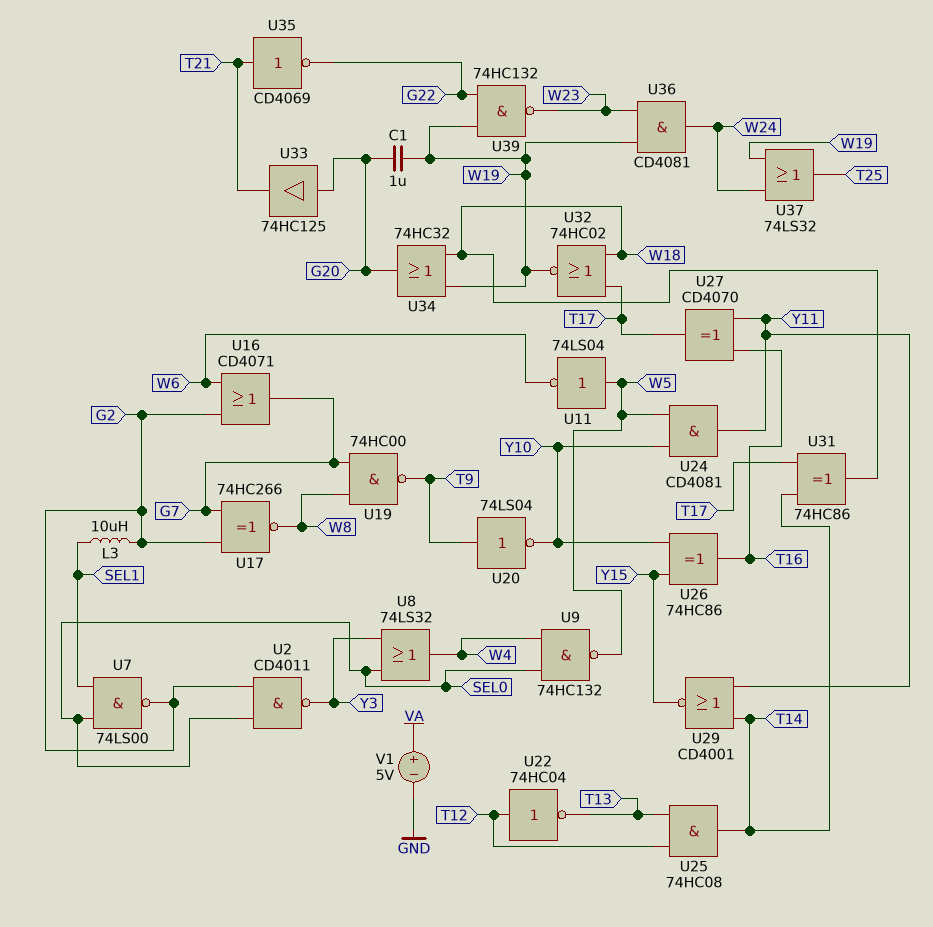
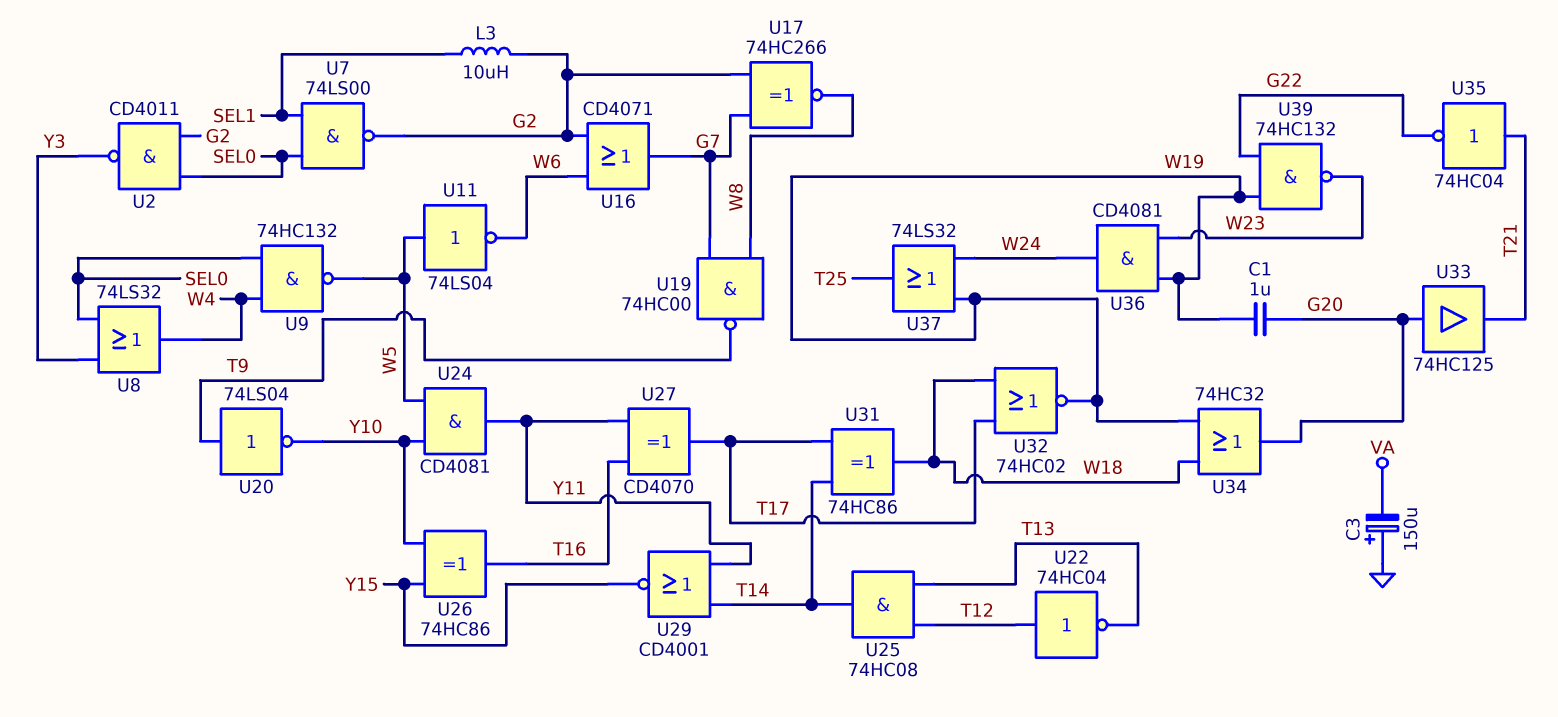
C3: none -> 150uF (plus GND, minus VA)
U35: NOT CD4069 (in T21, out G22) -> NOT 74HC04 (in T21, out G22)
V1: 5V (plus VA, minus GND) -> none

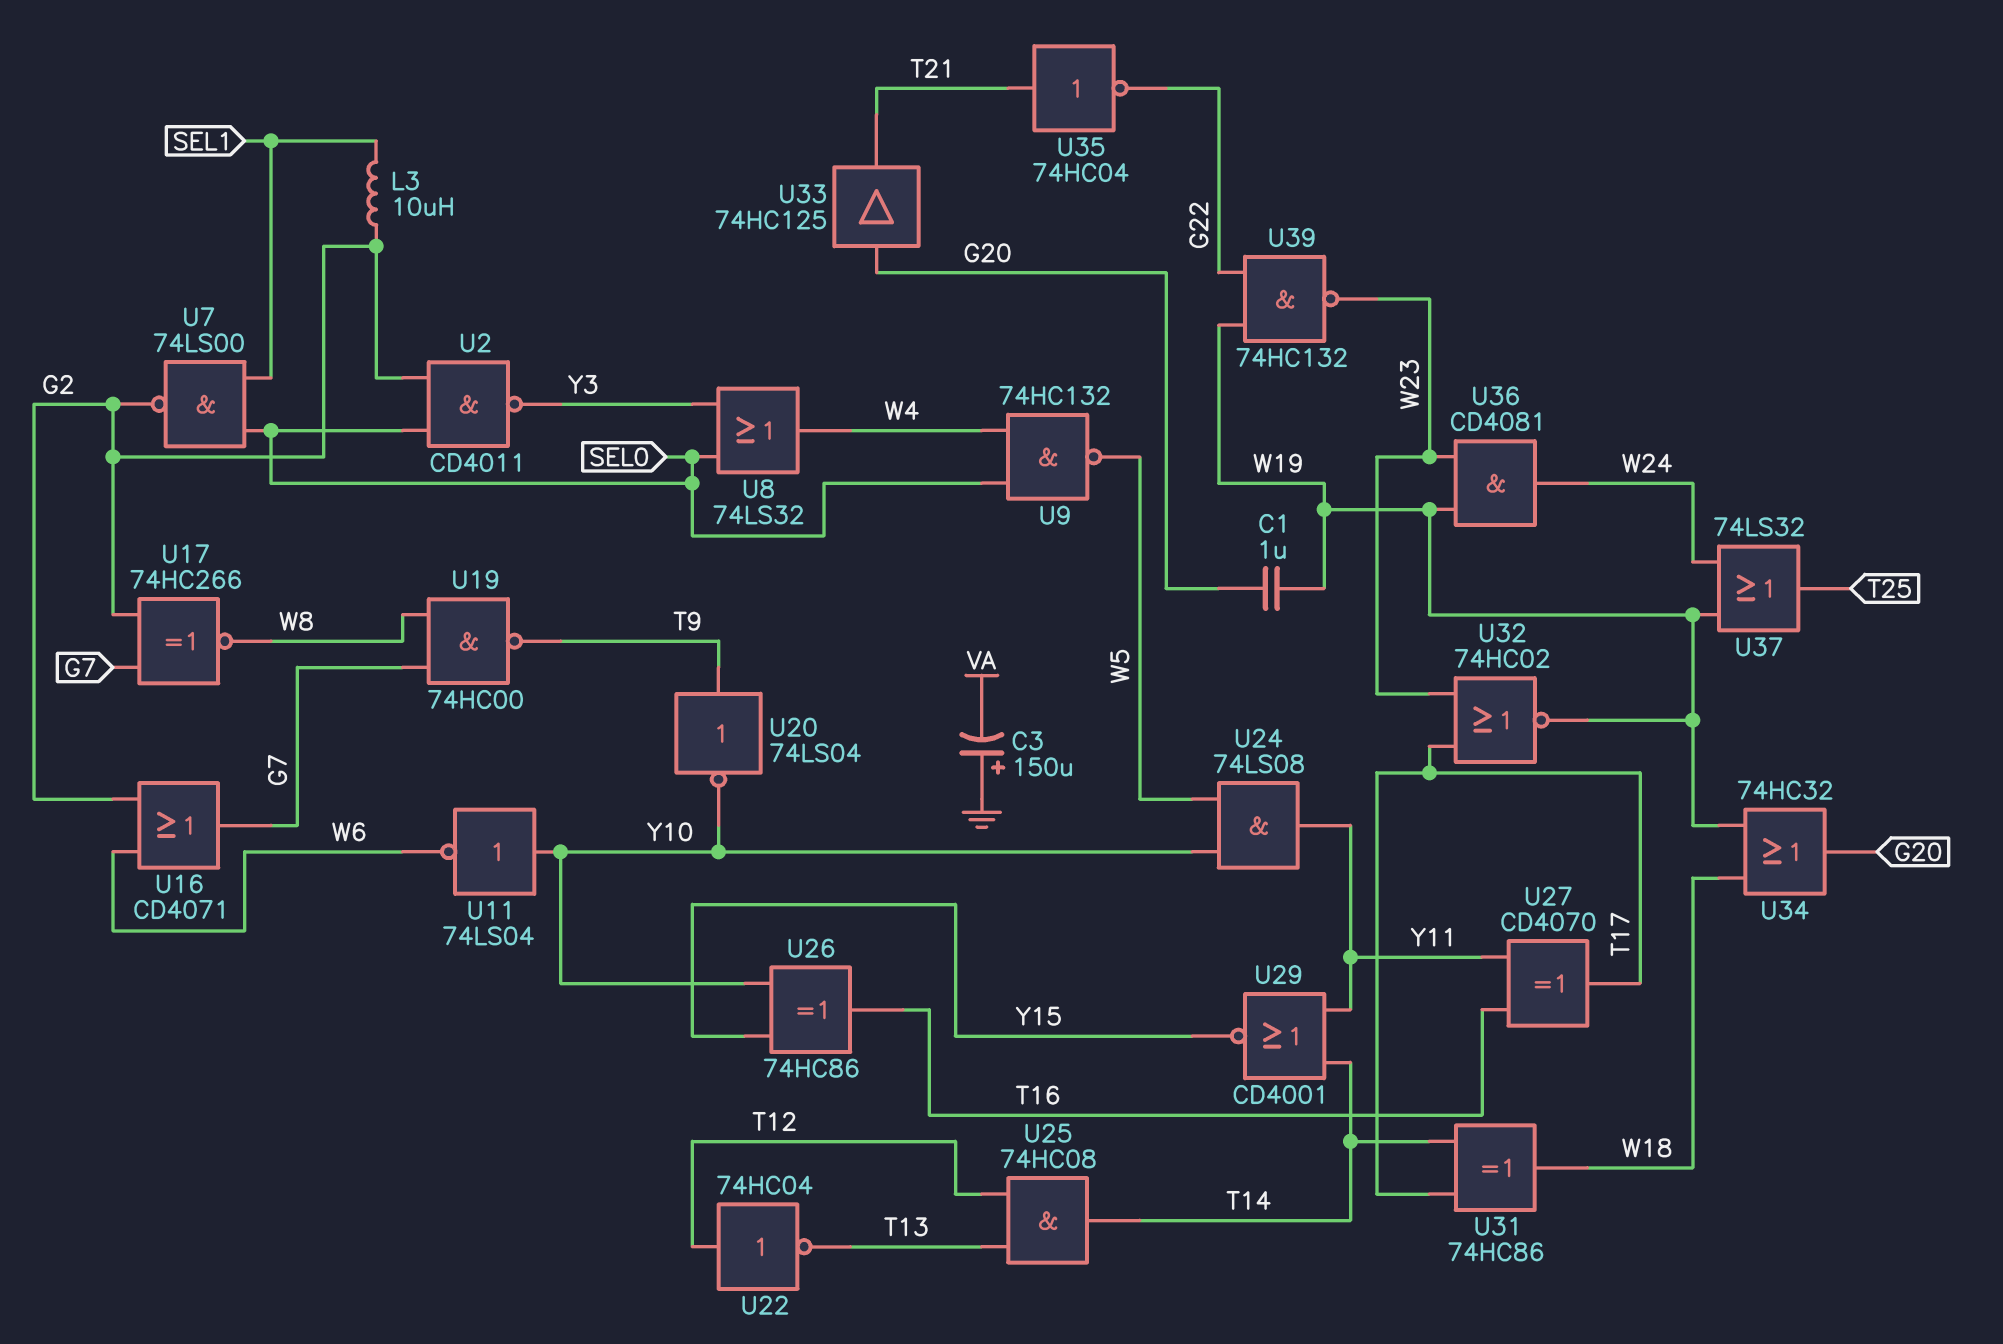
U11: NOT 74LS04 (in W5, out W6) -> NOT 74LS04 (in Y10, out W6)
U24: AND CD4081 (in W5, in Y10, out Y11) -> AND 74LS08 (in W5, in Y10, out Y11)
U32: NOR 74HC02 (in T17, in W18, out W19) -> NOR 74HC02 (in T17, in W23, out W19)

